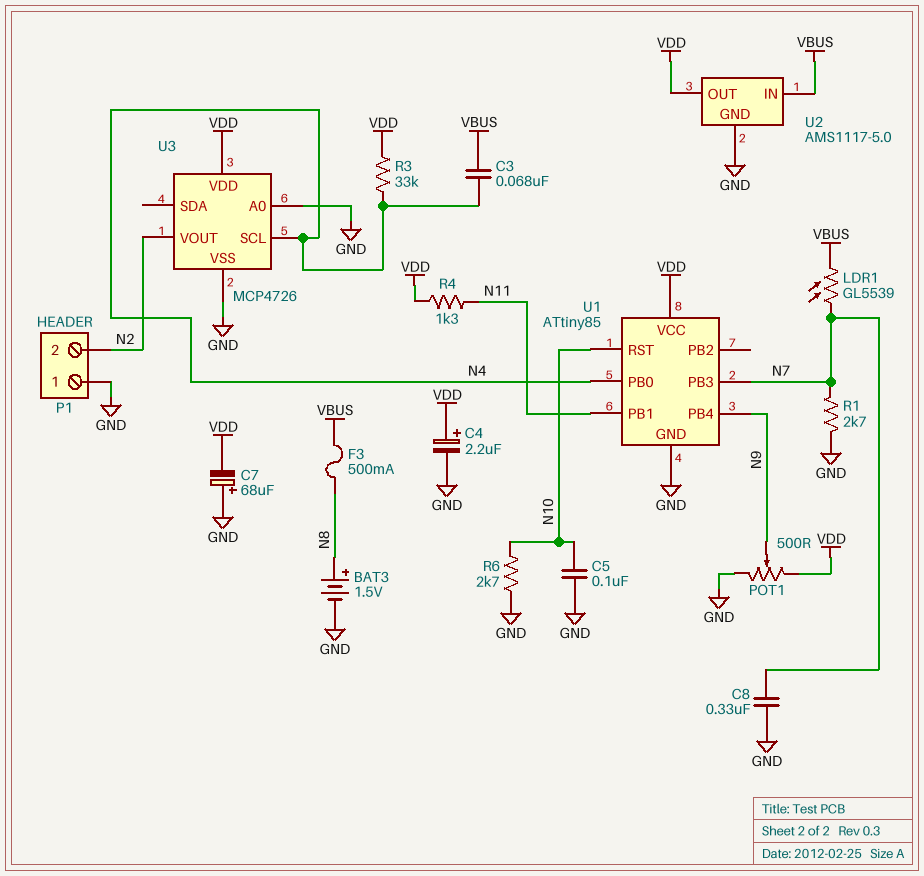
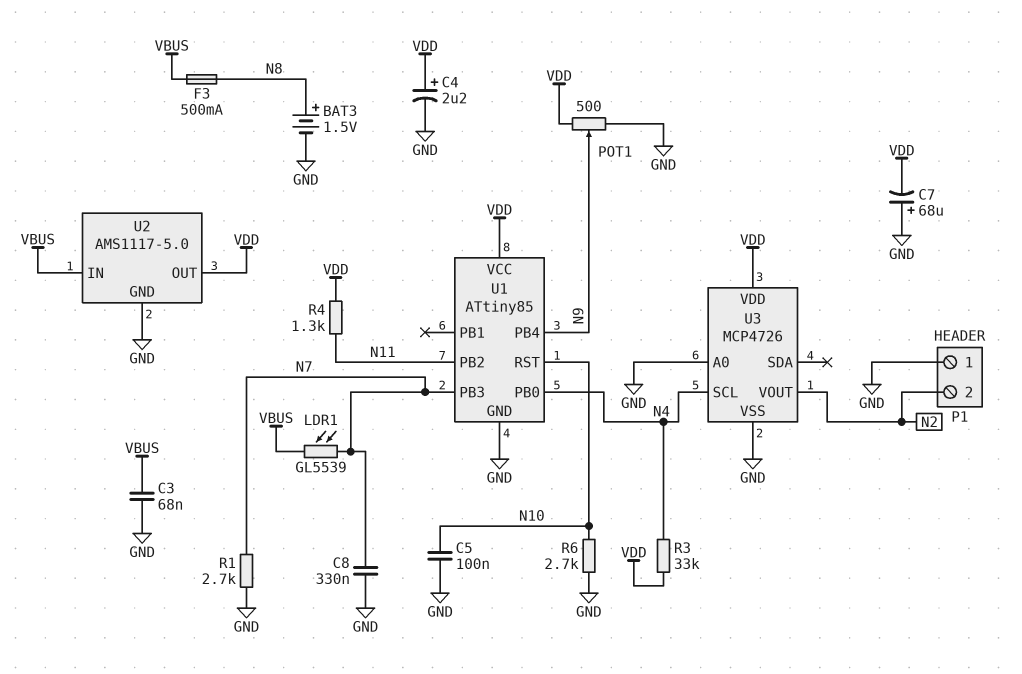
C3: 68nF (N4, VBUS) -> 68nF (GND, VBUS)
U1 pin PB1: N11 -> none
U1 pin PB2: none -> N11

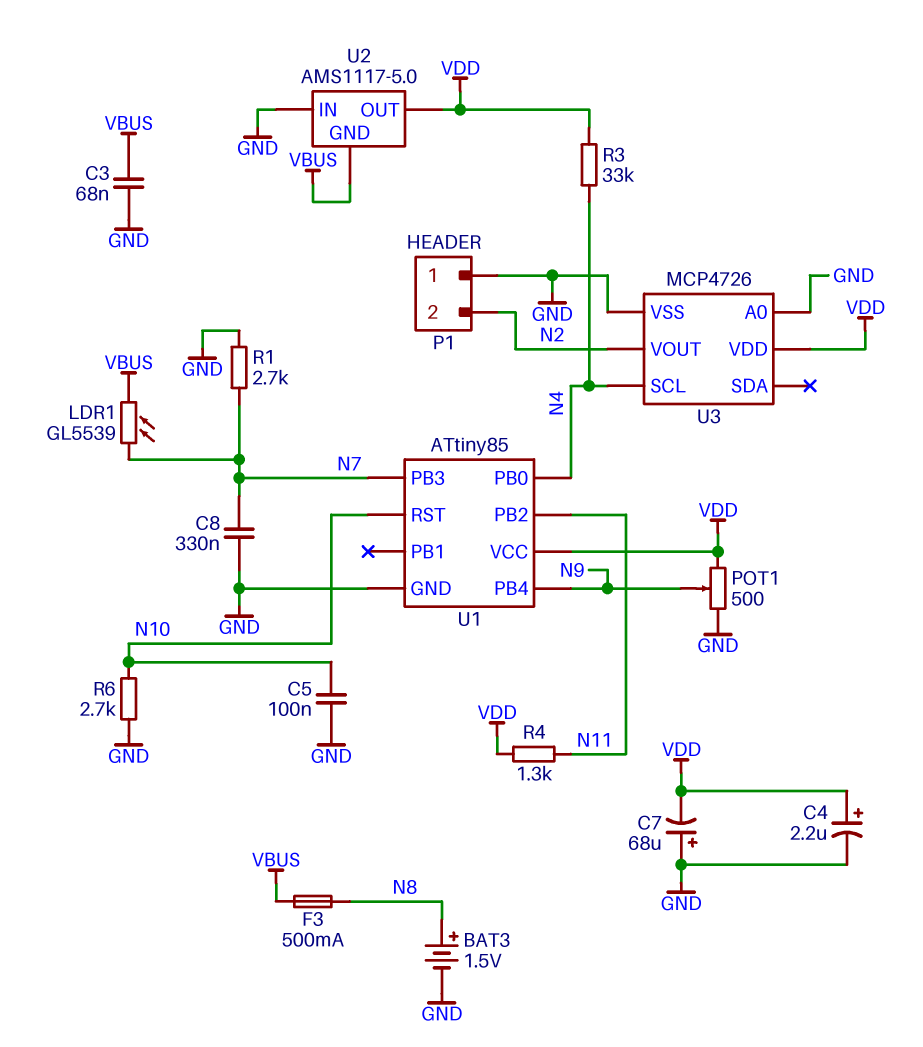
U2 pin GND: GND -> VBUS
U2 pin IN: VBUS -> GND

